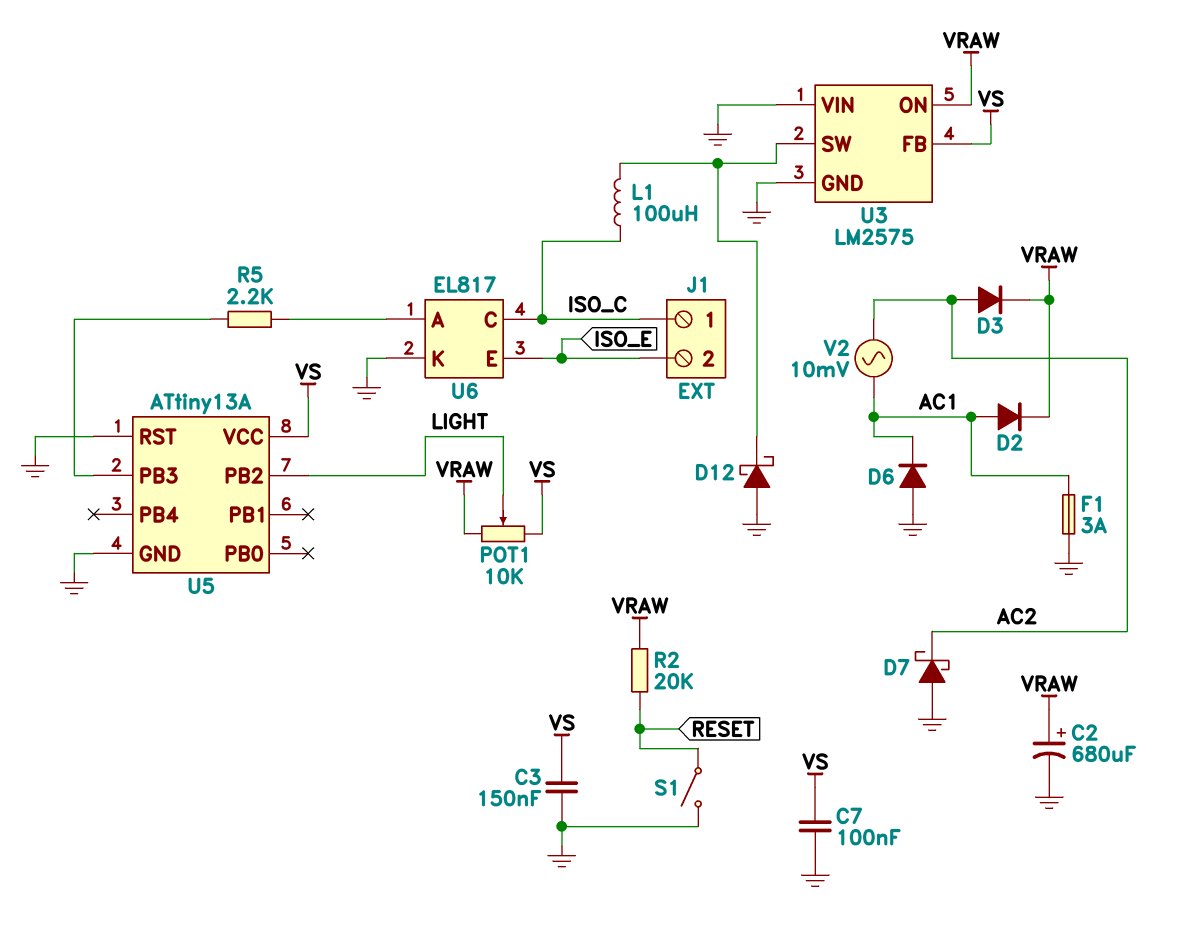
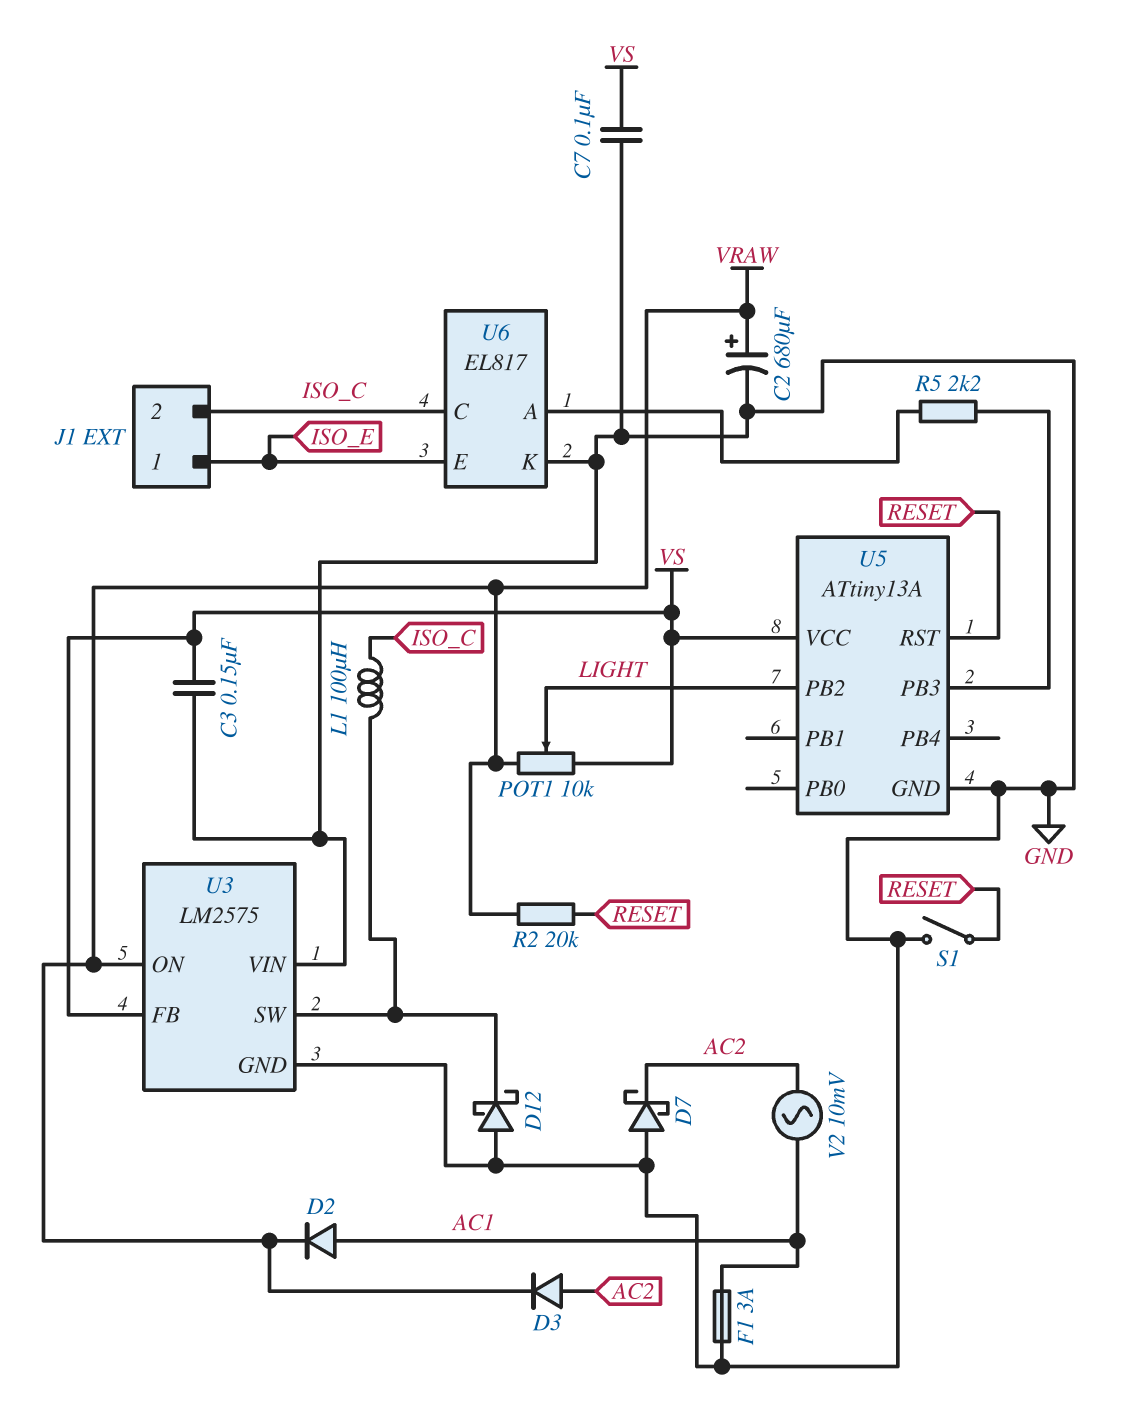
D6: diode (A GND, K AC1) -> none
J1 pin 1: ISO_C -> ISO_E
J1 pin 2: ISO_E -> ISO_C
U5 pin RST: GND -> RESET

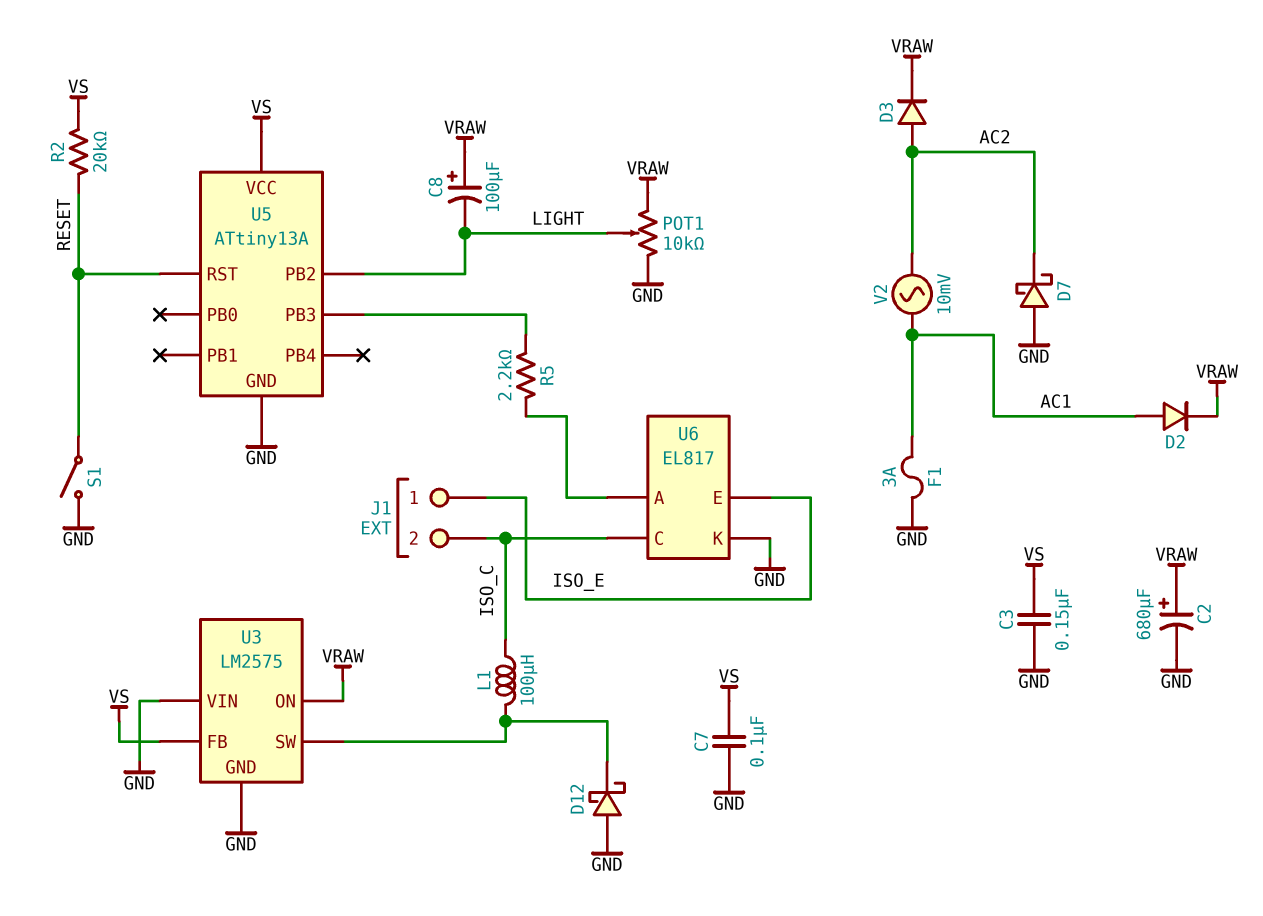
C8: none -> 100uF (plus VRAW, minus LIGHT)
POT1: 10k (VRAW, VS, wiper LIGHT) -> 10k (GND, VRAW, wiper LIGHT)
R2: 20k (RESET, VRAW) -> 20k (RESET, VS)

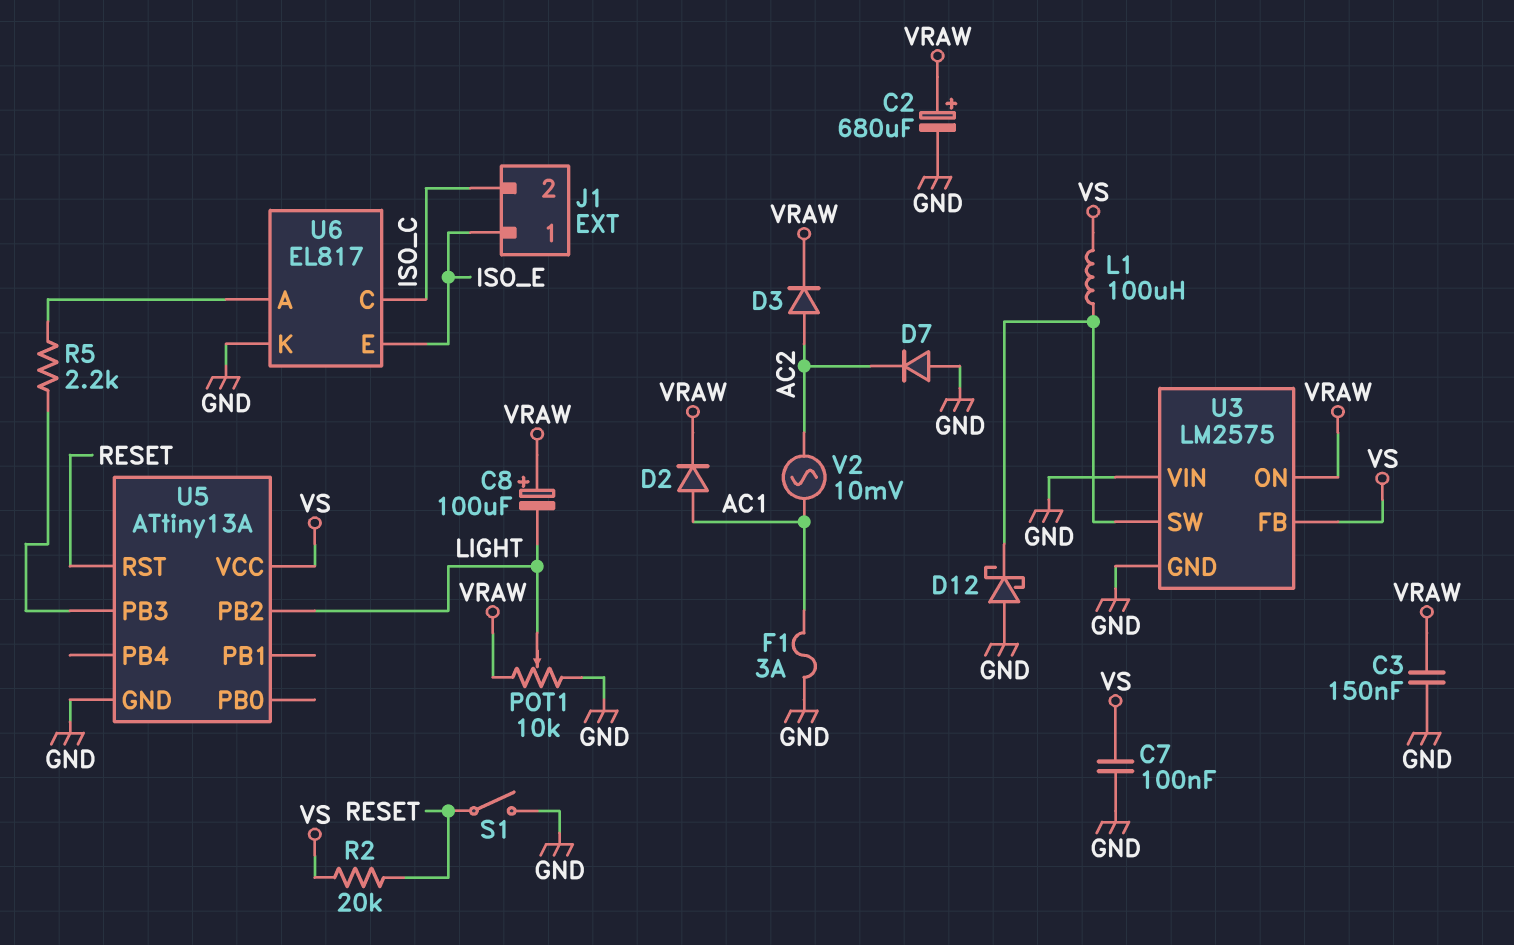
C3: 150nF (GND, VS) -> 150nF (GND, VRAW)
D7: schottky (A GND, K AC2) -> diode (A GND, K AC2)
L1: 100uH (ISO_C, U3/SW) -> 100uH (U3/SW, VS)

